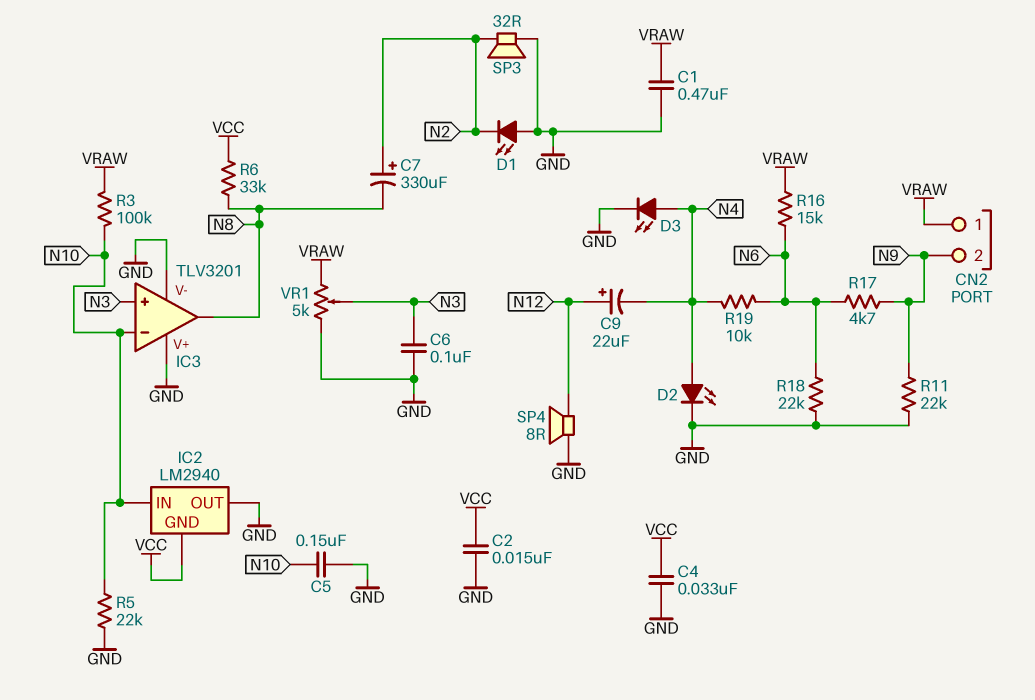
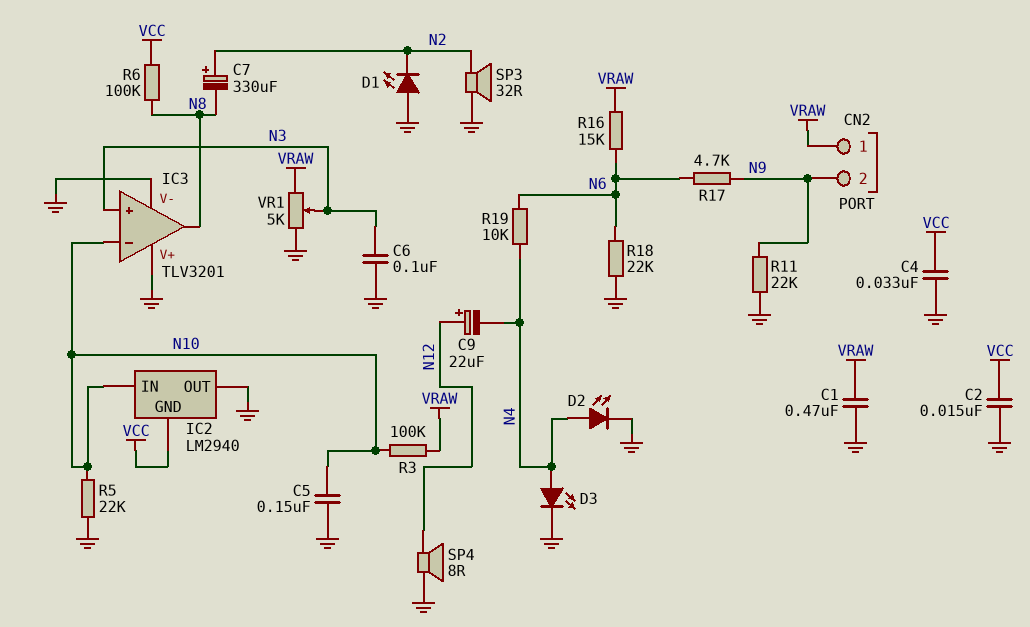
R6: 33k (N8, VCC) -> 100k (N8, VCC)

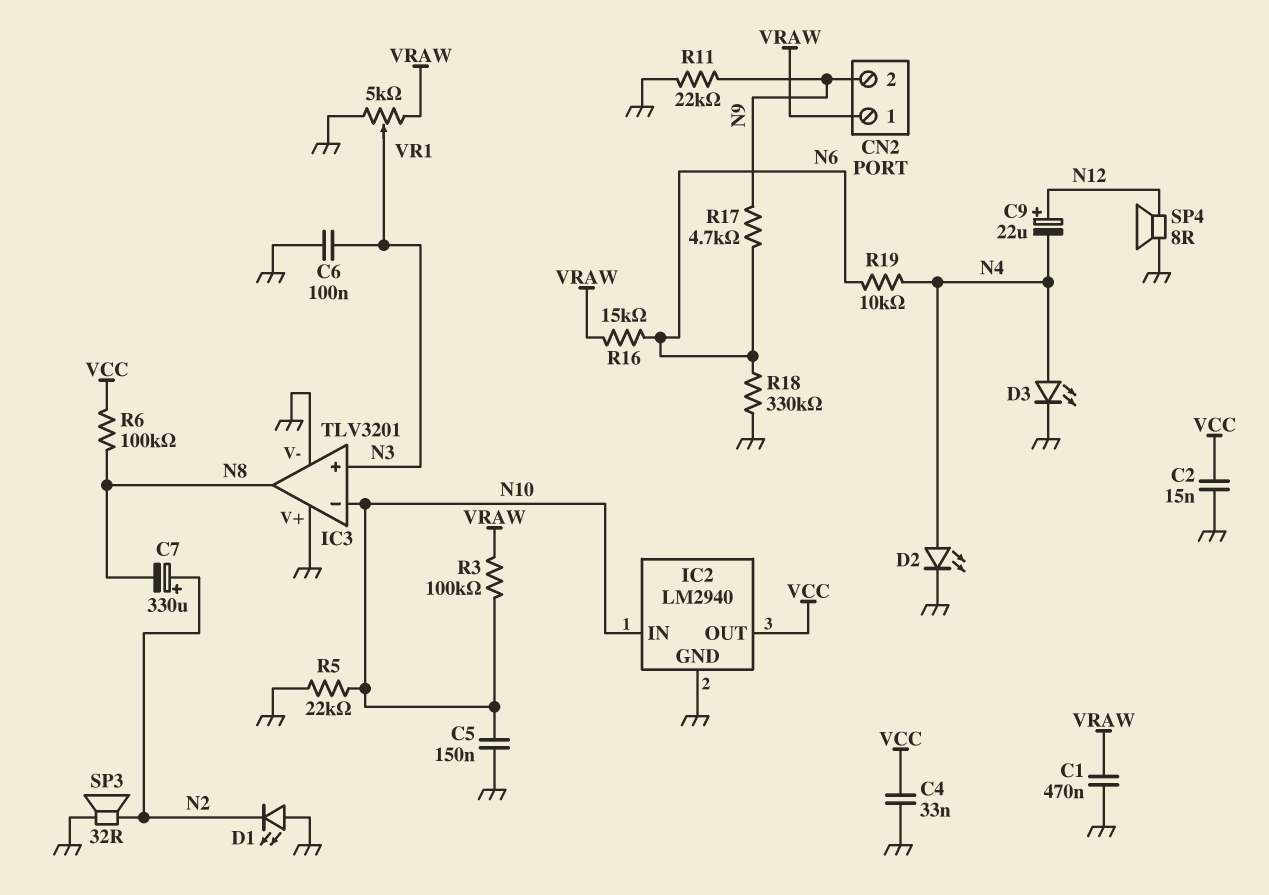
IC2 pin GND: VCC -> GND
IC2 pin OUT: GND -> VCC
R18: 22k (GND, N6) -> 330k (GND, N6)

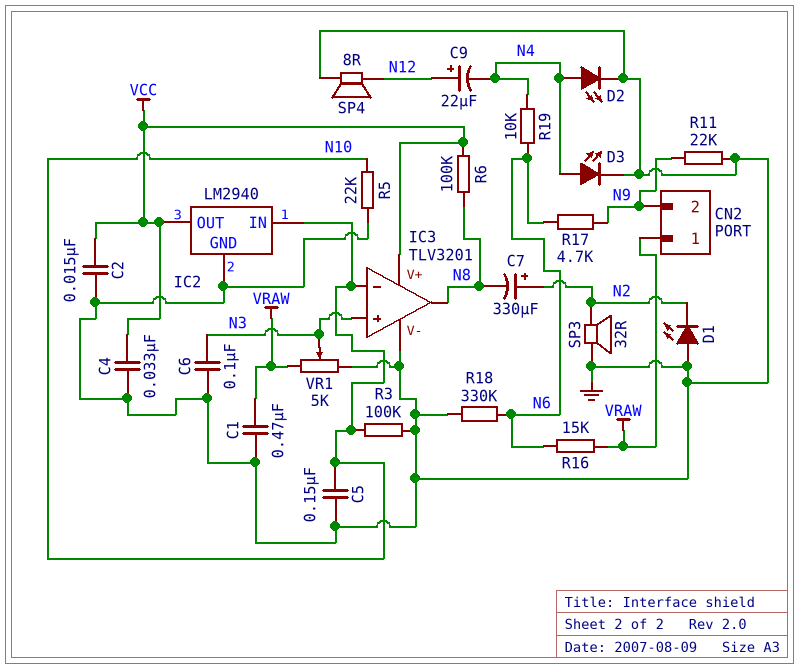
IC3 pin V+: GND -> VCC
R3: 100k (N10, VRAW) -> 100k (GND, N10)

